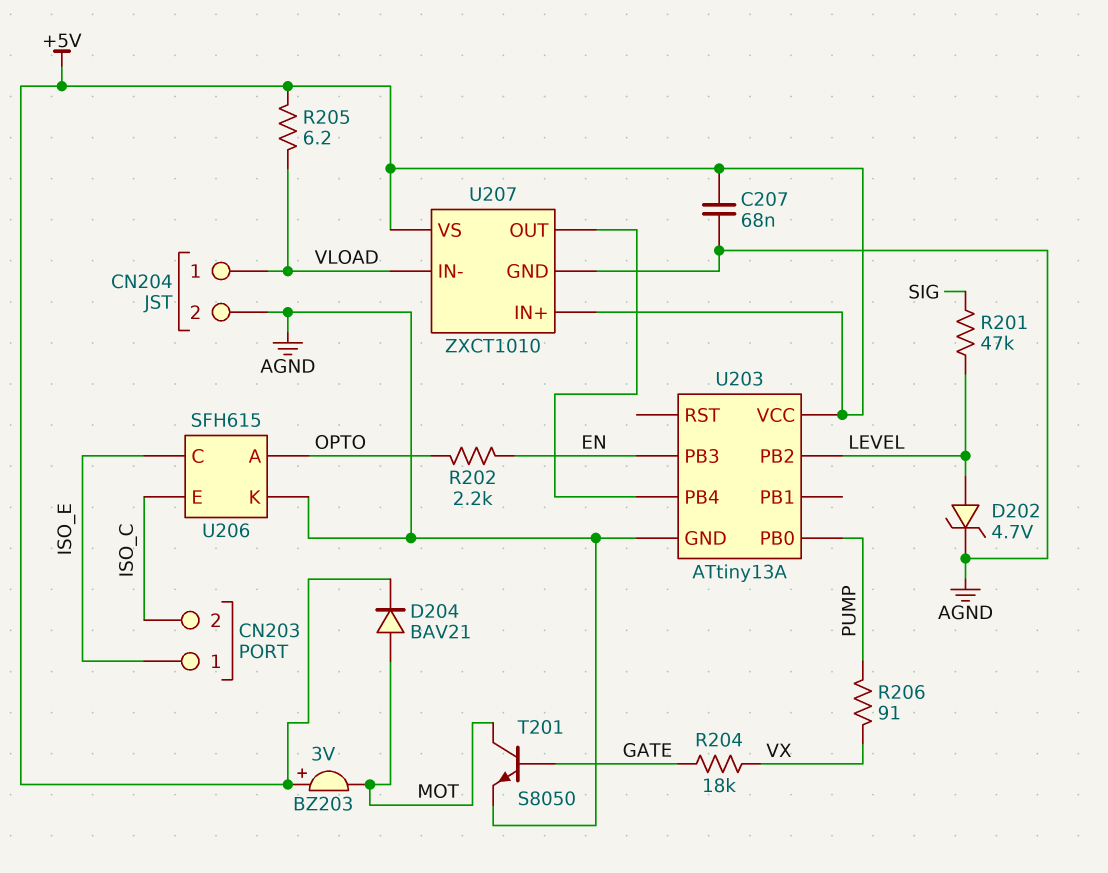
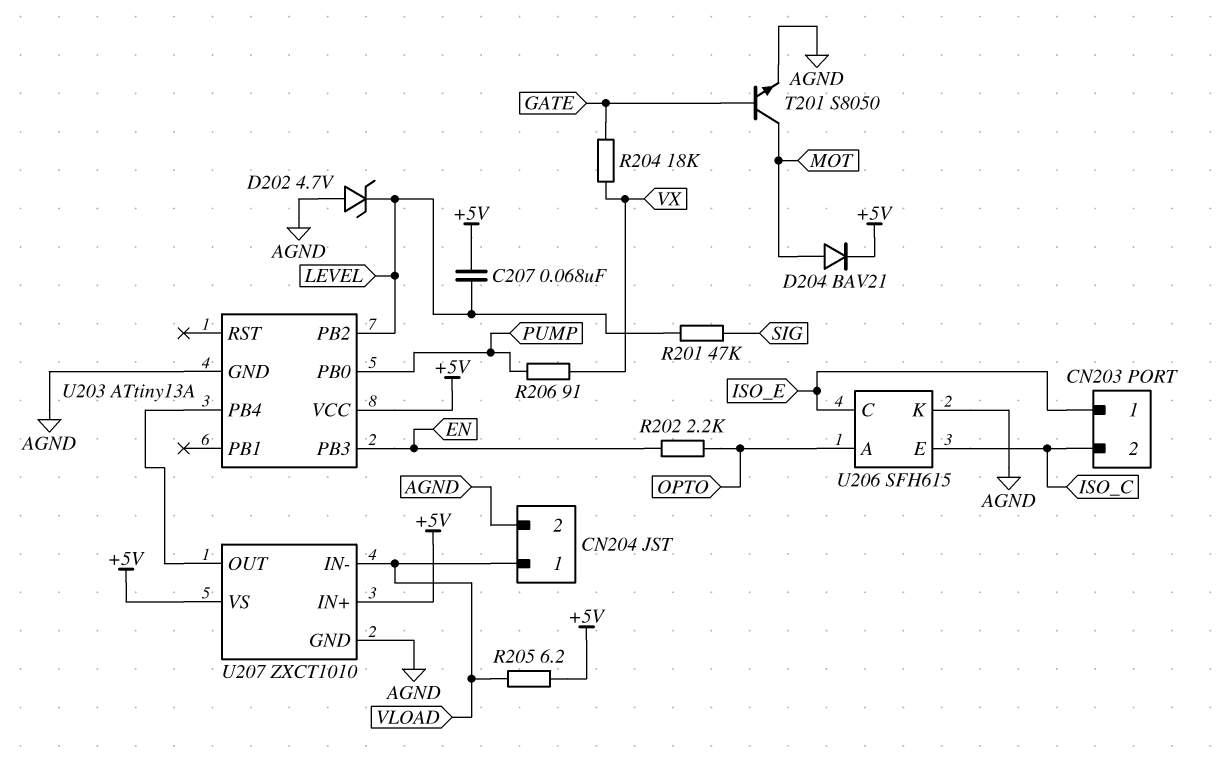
BZ203: buzzer 3V (plus +5V, minus MOT) -> none
C207: 68nF (+5V, AGND) -> 68nF (+5V, LEVEL)
D202: zener 4.7V (A LEVEL, K AGND) -> zener 4.7V (A AGND, K LEVEL)

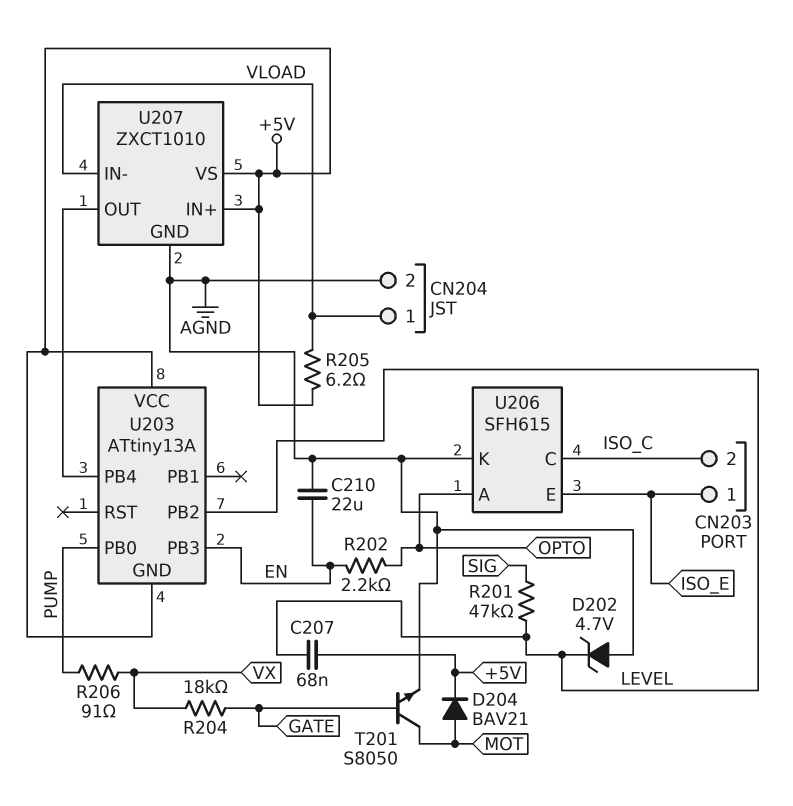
C210: none -> 22uF (AGND, EN)
U203 pin GND: AGND -> +5V
U206 pin C: ISO_E -> ISO_C
U206 pin E: ISO_C -> ISO_E

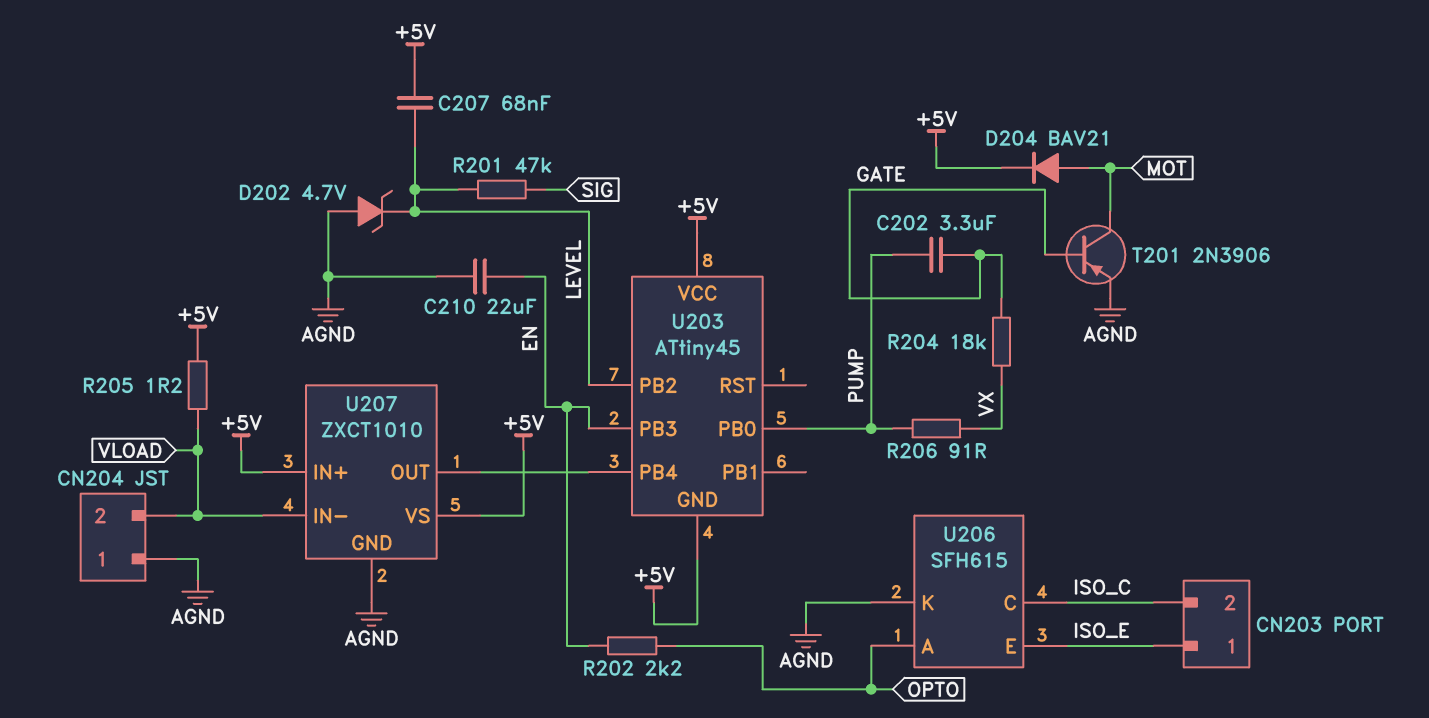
C202: none -> 3.3uF (GATE, PUMP)
CN204 pin 1: VLOAD -> AGND
CN204 pin 2: AGND -> VLOAD
R205: 6.2 (+5V, VLOAD) -> 1.2 (+5V, VLOAD)
T201: NPN S8050 (B GATE, C MOT, E AGND) -> PNP 2N3906 (B GATE, C MOT, E AGND)
U203: ATtiny13A -> ATtiny45

